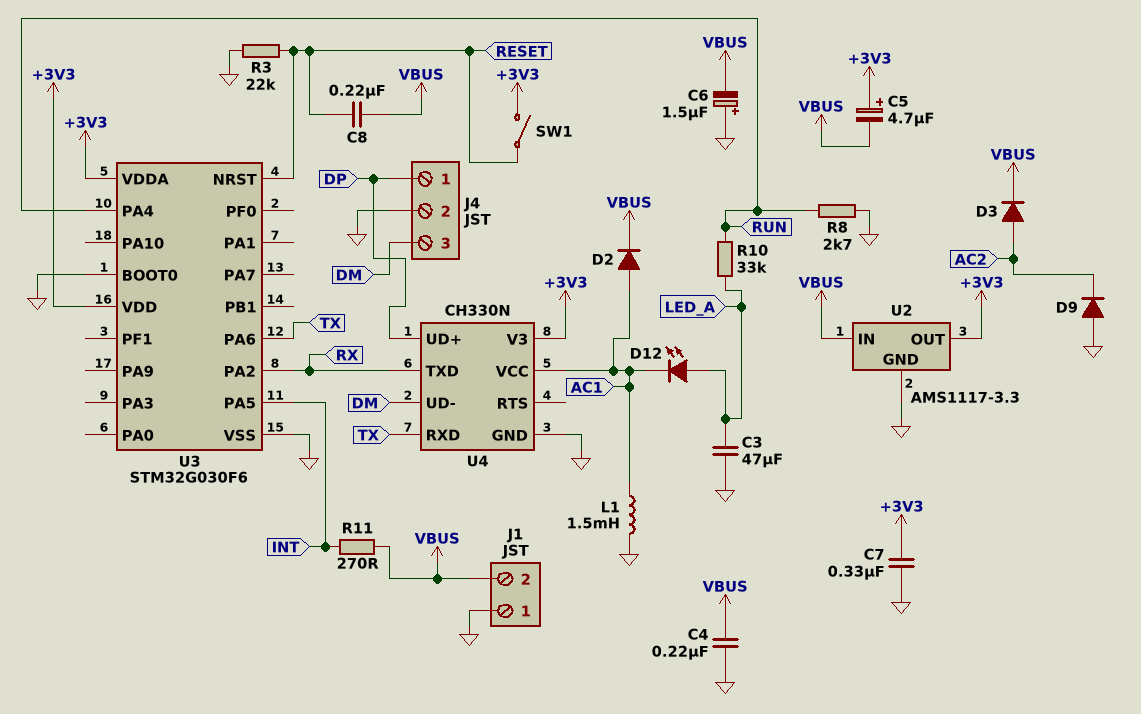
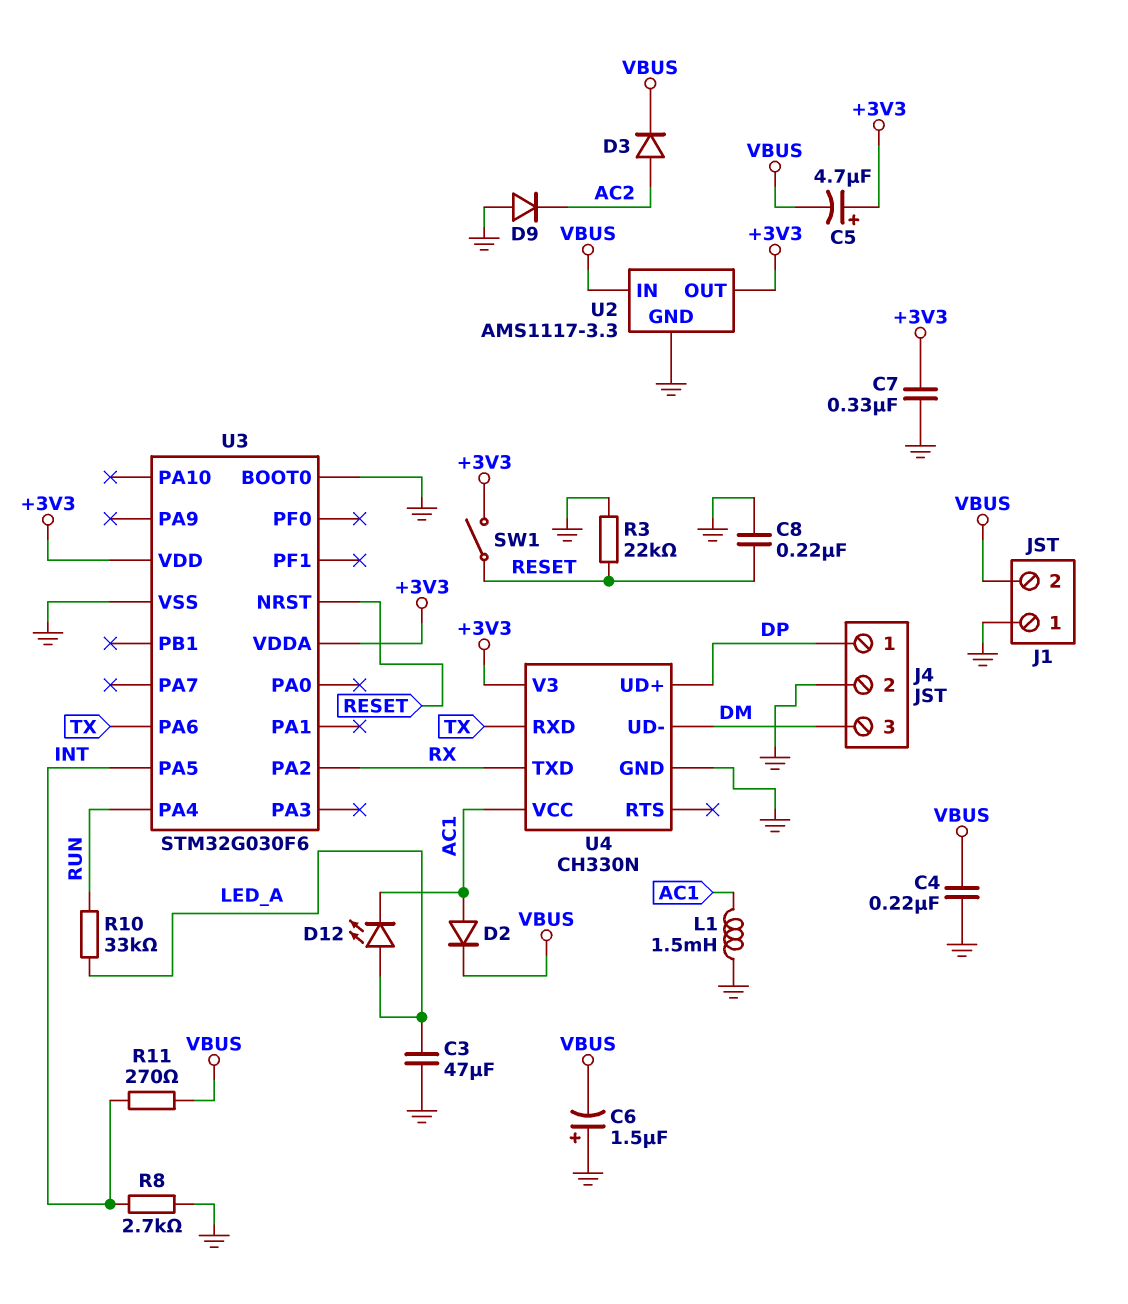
C8: 220nF (RESET, VBUS) -> 220nF (GND, RESET)
R8: 2.7k (GND, RUN) -> 2.7k (GND, INT)

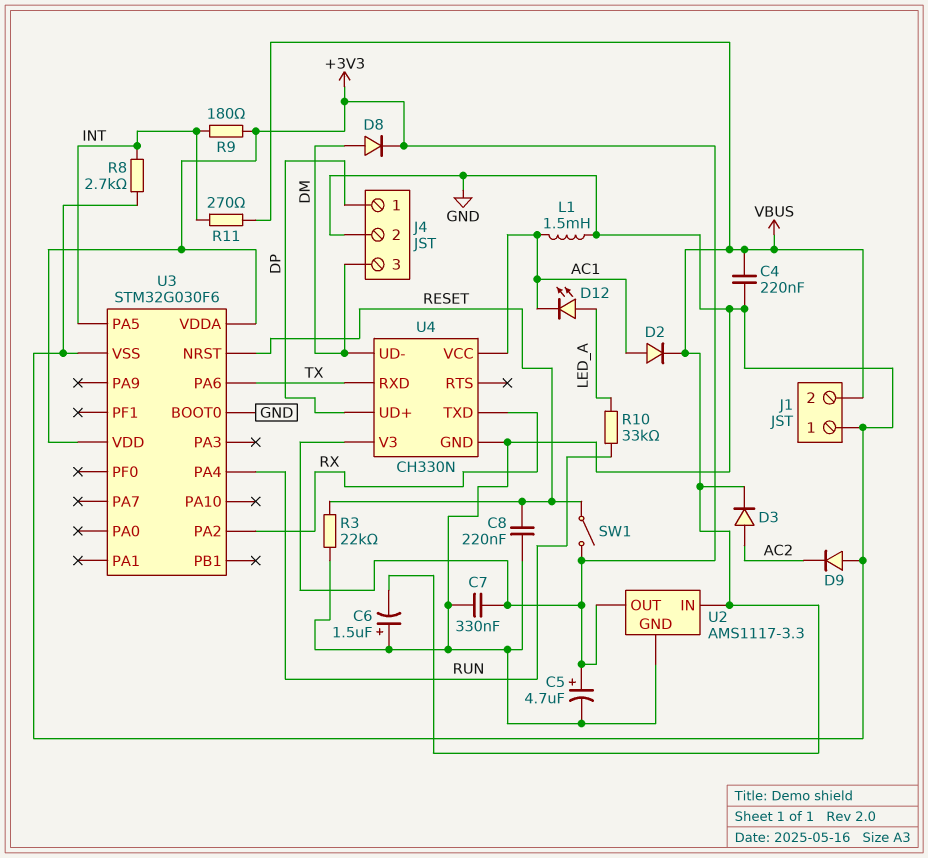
C3: 47uF (GND, LED_A) -> none
C5: 4.7uF (plus +3V3, minus VBUS) -> 4.7uF (plus +3V3, minus GND)
D8: none -> diode (A DM, K +3V3)
R9: none -> 180 (+3V3, INT)

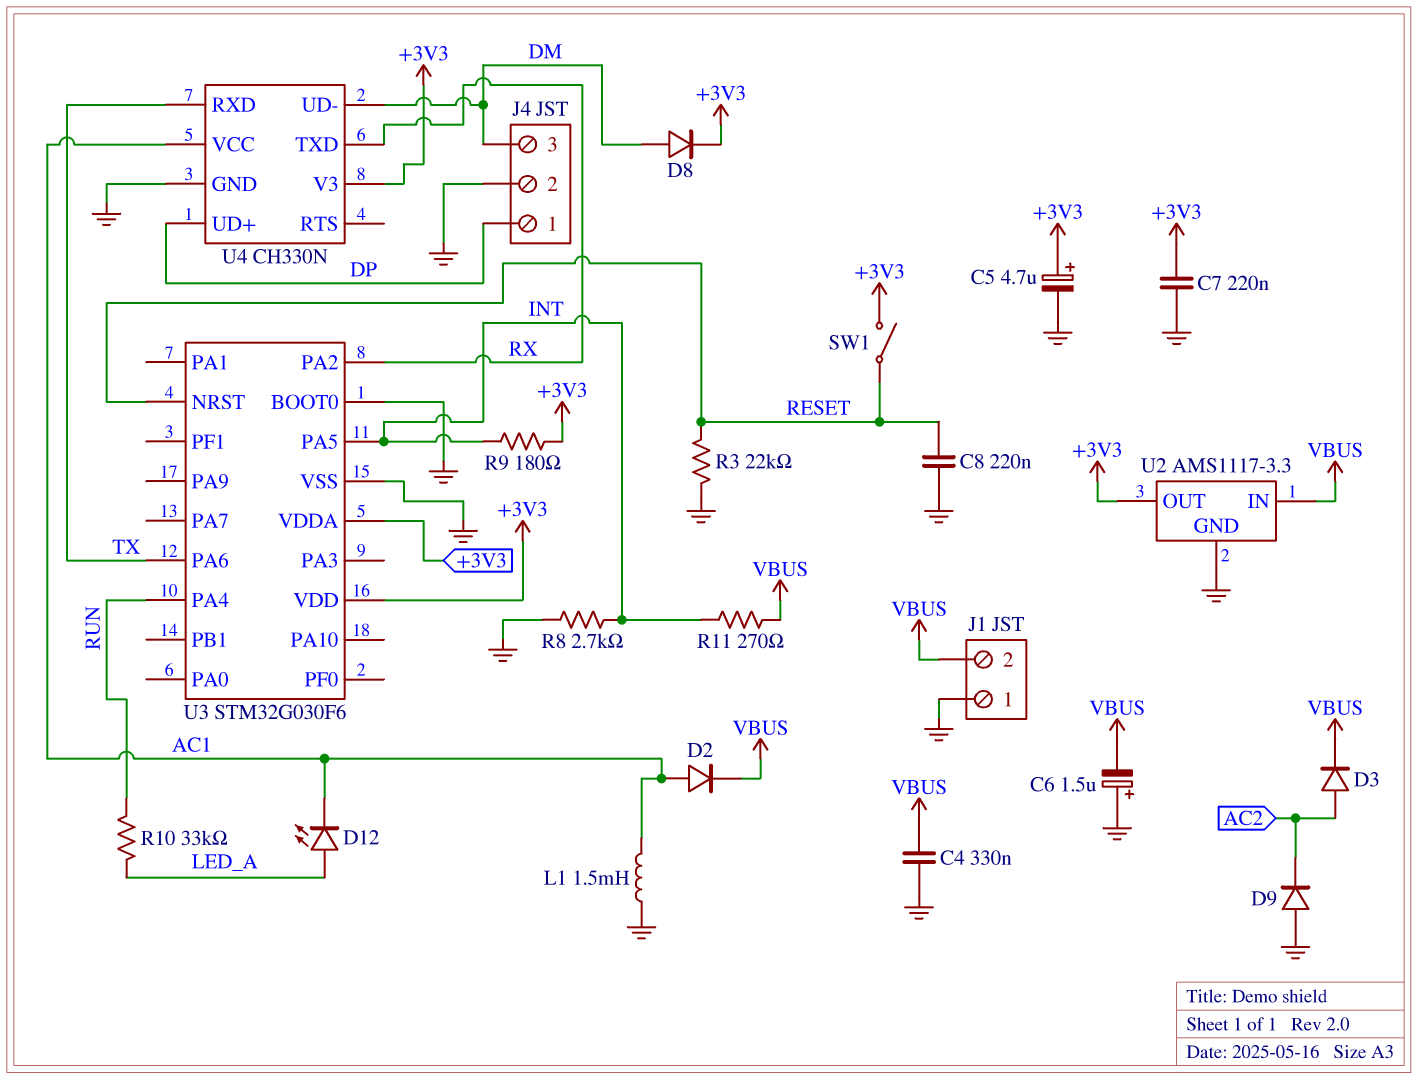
C4: 220nF (GND, VBUS) -> 330nF (GND, VBUS)
C7: 330nF (+3V3, GND) -> 220nF (+3V3, GND)

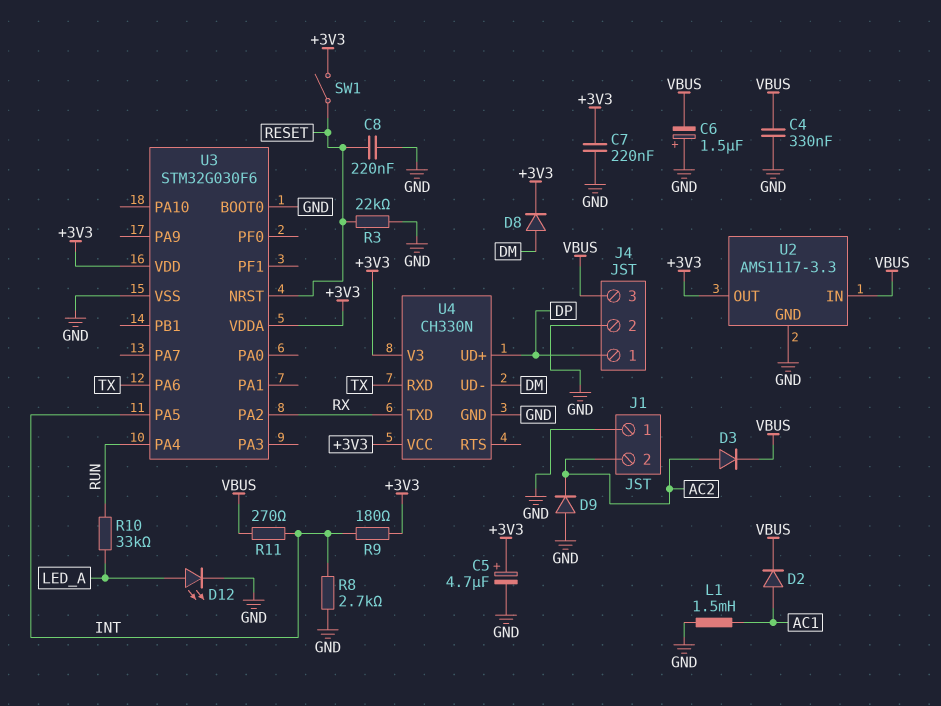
D12: LED (A LED_A, K AC1) -> LED (A LED_A, K GND)
J1 pin 2: VBUS -> AC2
J4 pin 3: DM -> VBUS
U4 pin VCC: AC1 -> +3V3

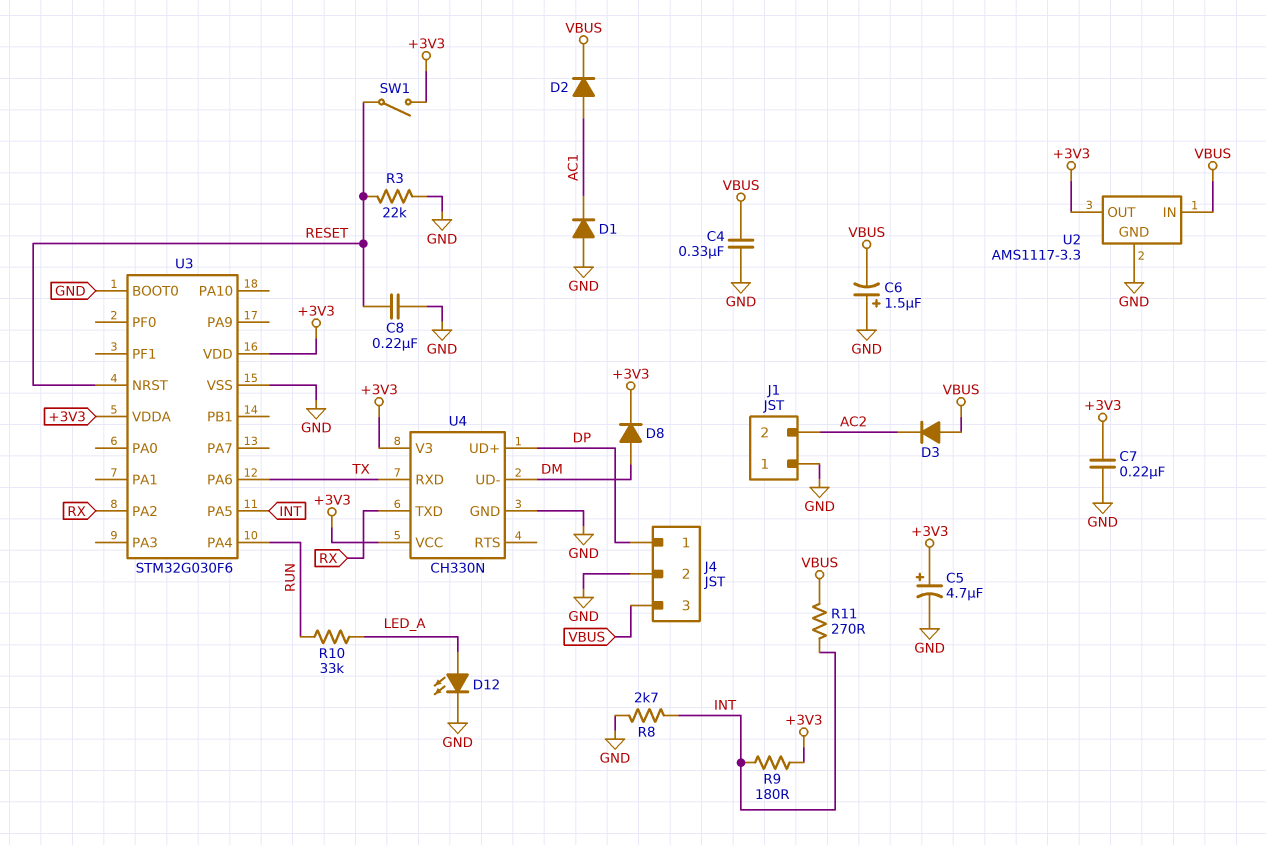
D1: none -> diode (A GND, K AC1)
D3: diode (A AC2, K VBUS) -> diode (A VBUS, K AC2)
D9: diode (A GND, K AC2) -> none
L1: 1.5mH (AC1, GND) -> none

